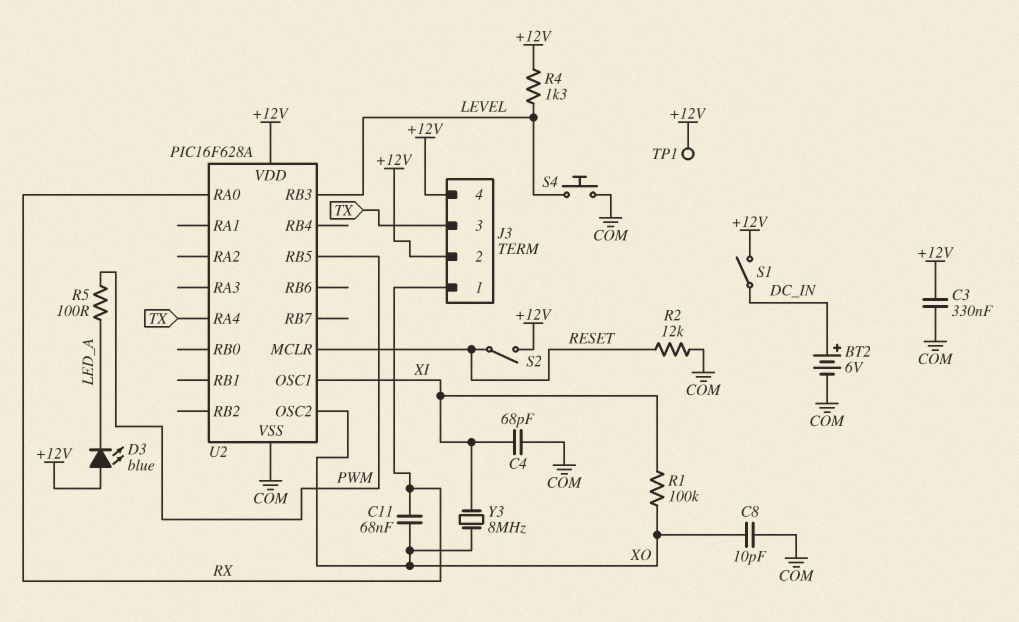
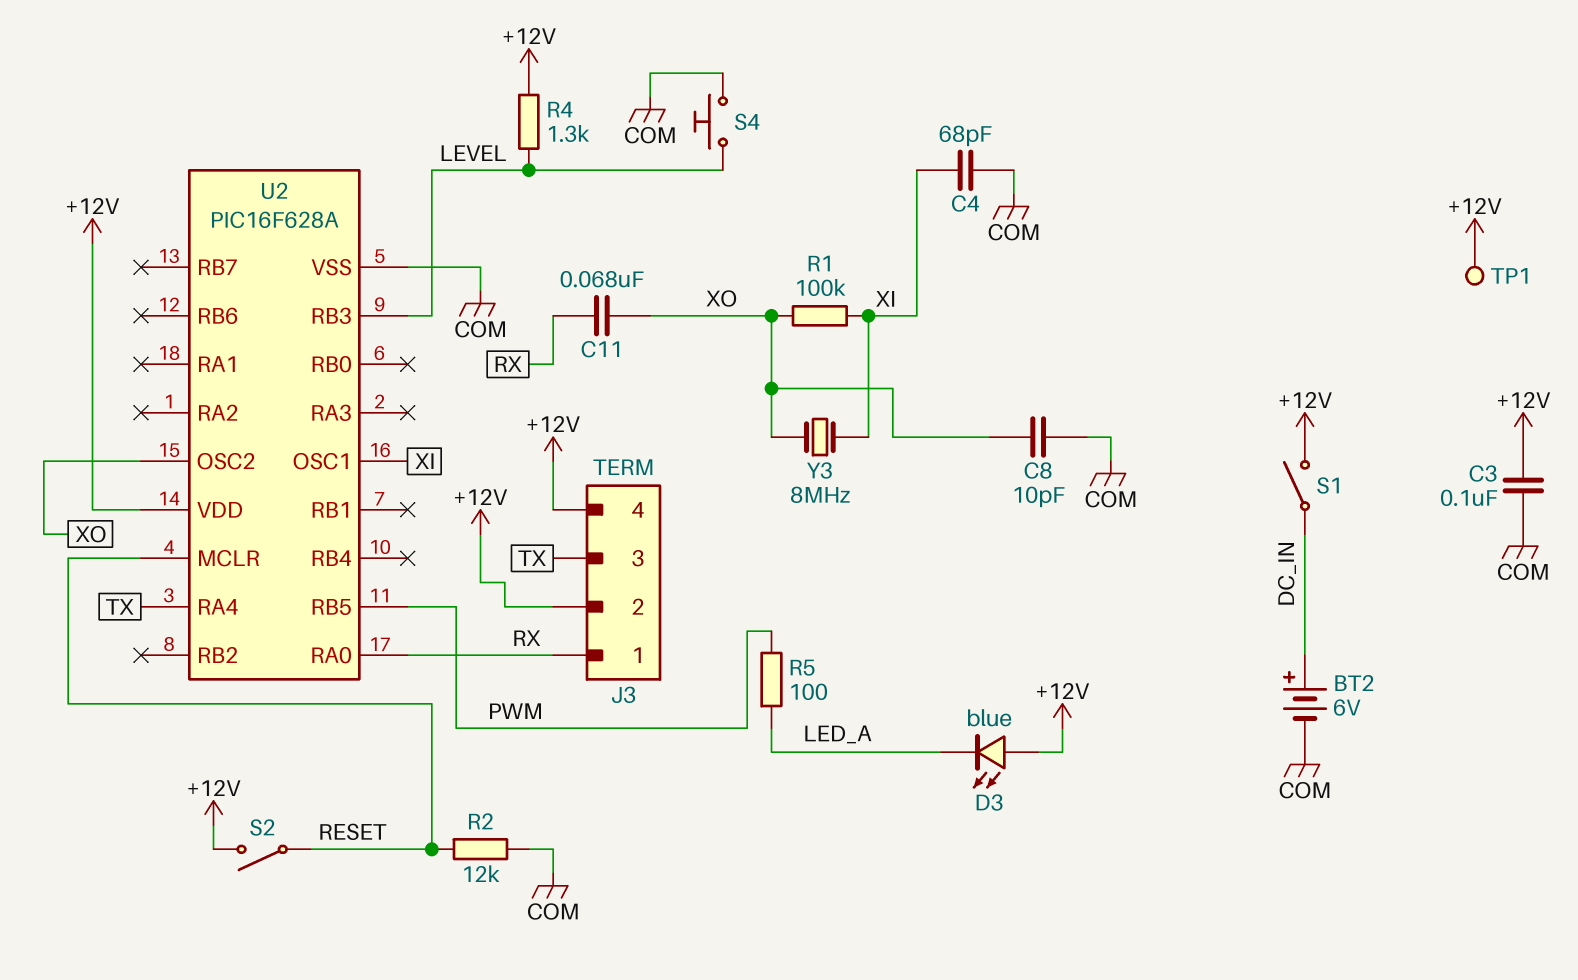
C3: 330nF (+12V, COM) -> 100nF (+12V, COM)

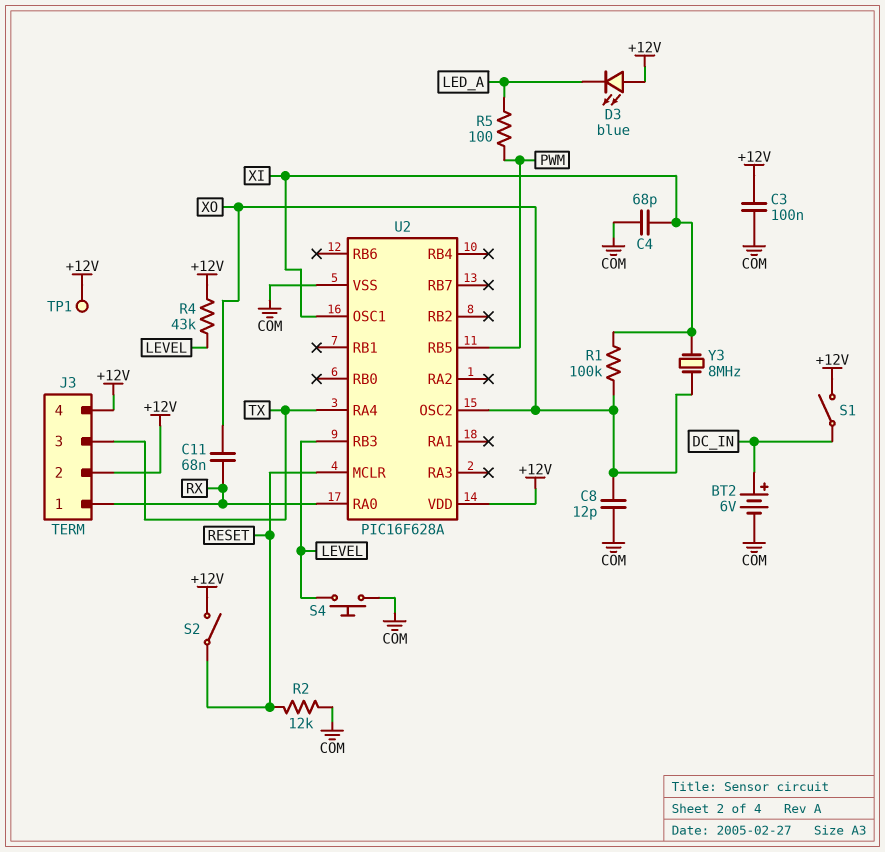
C8: 10pF (COM, XO) -> 12pF (COM, XO)
R4: 1.3k (+12V, LEVEL) -> 43k (+12V, LEVEL)

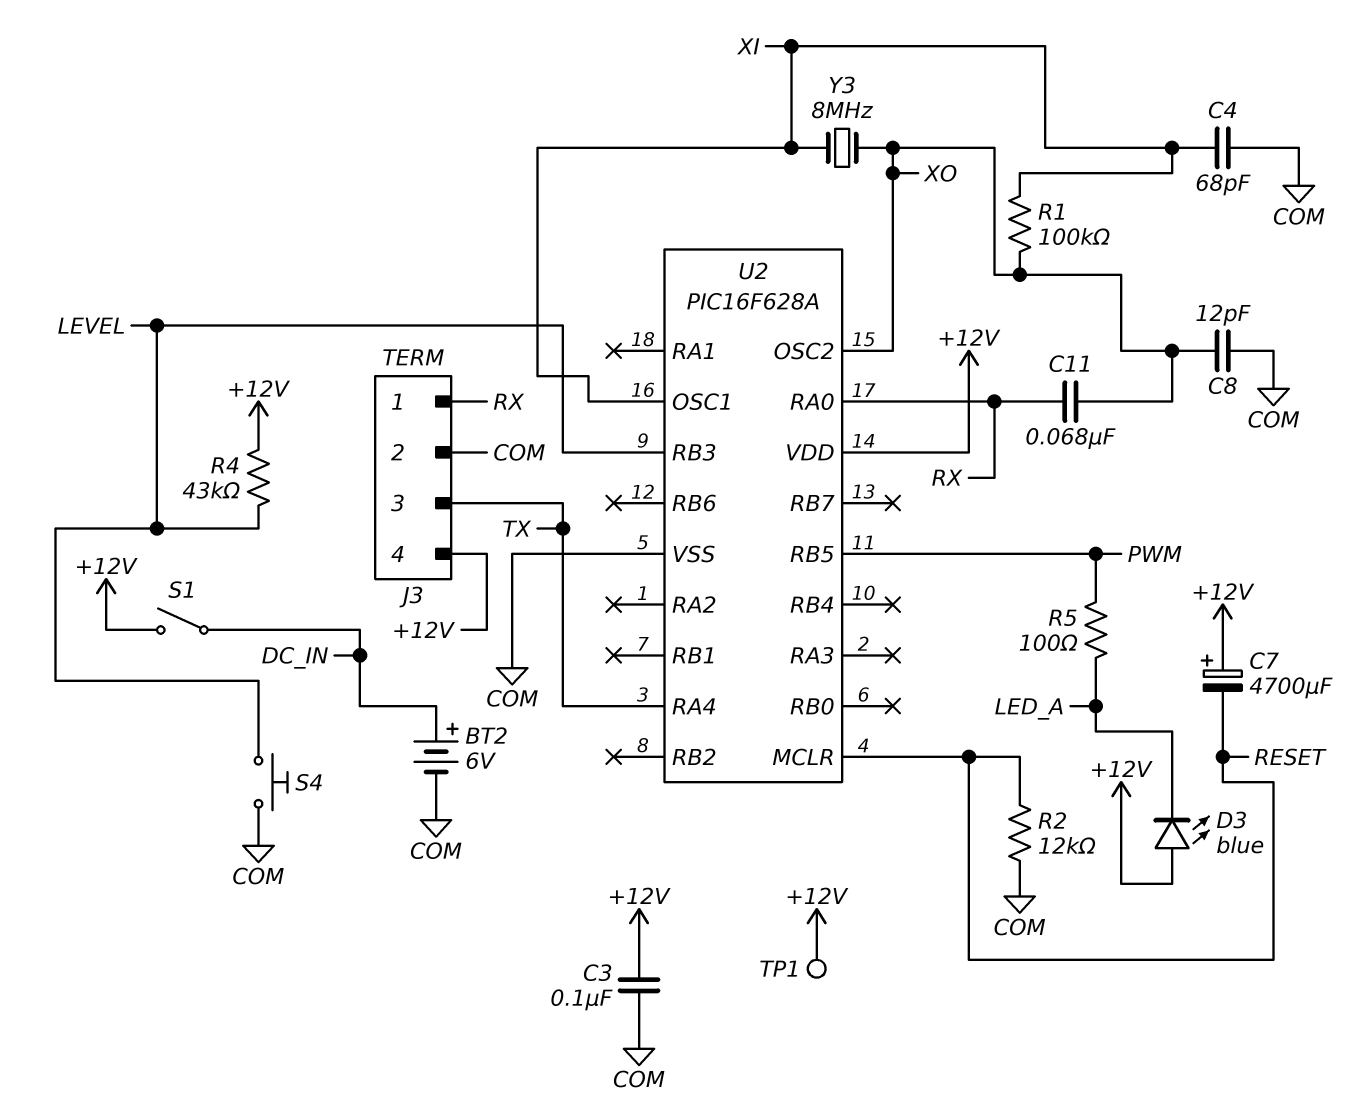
C7: none -> 4700uF (plus +12V, minus RESET)
J3 pin 2: +12V -> COM
S2: switch (+12V, RESET) -> none

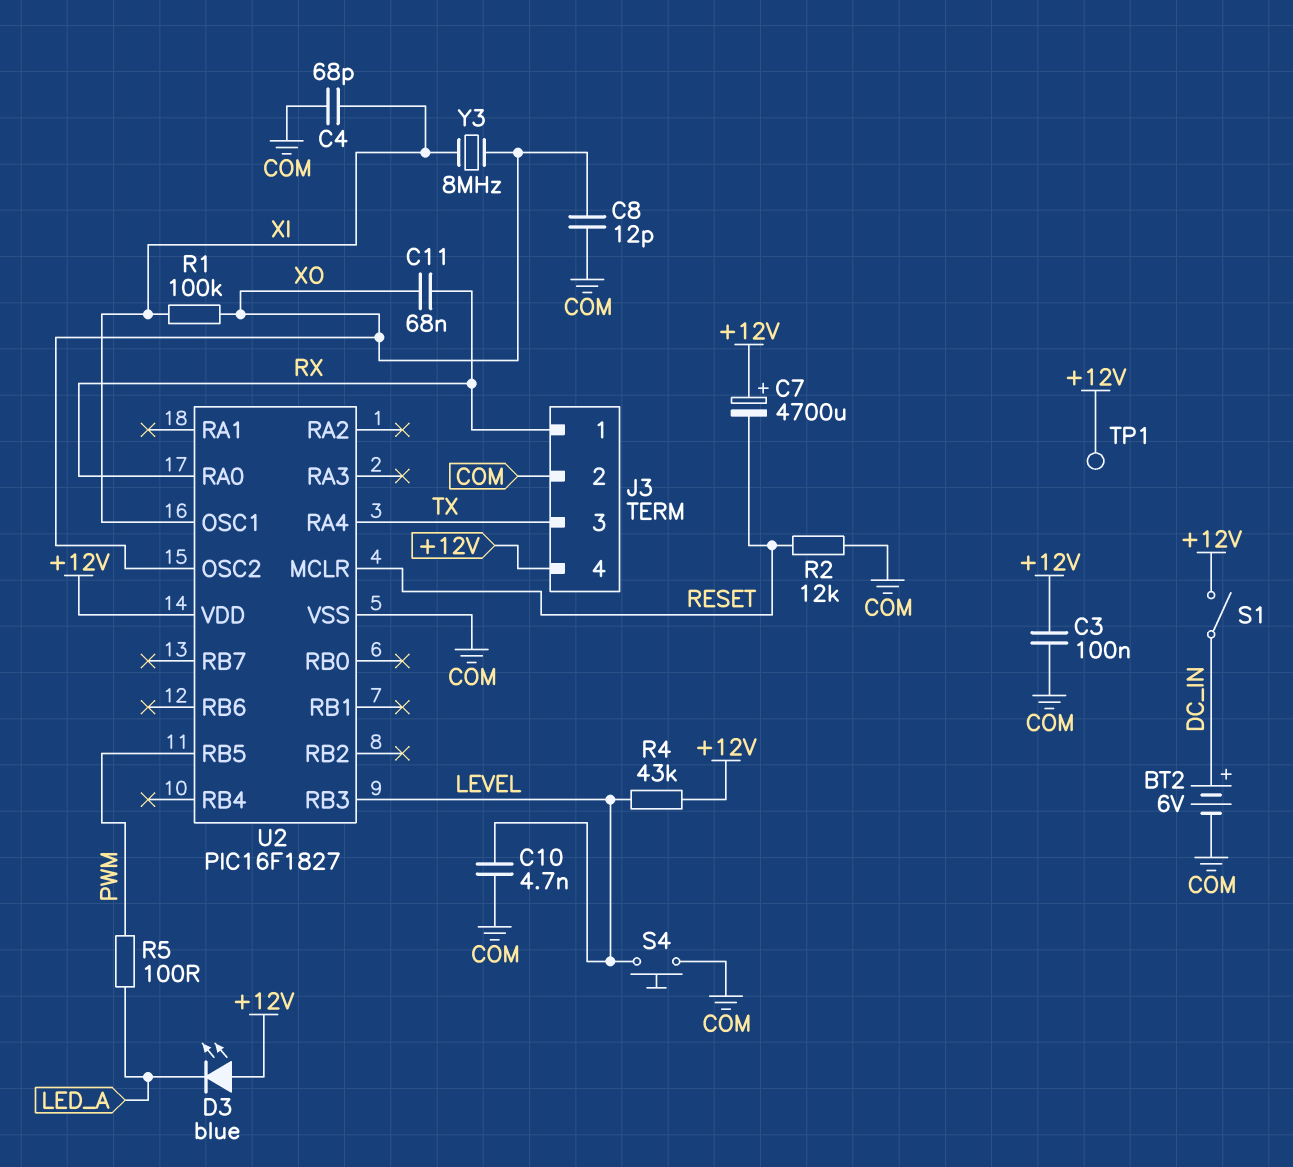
C10: none -> 4.7nF (COM, LEVEL)
U2: PIC16F628A -> PIC16F1827

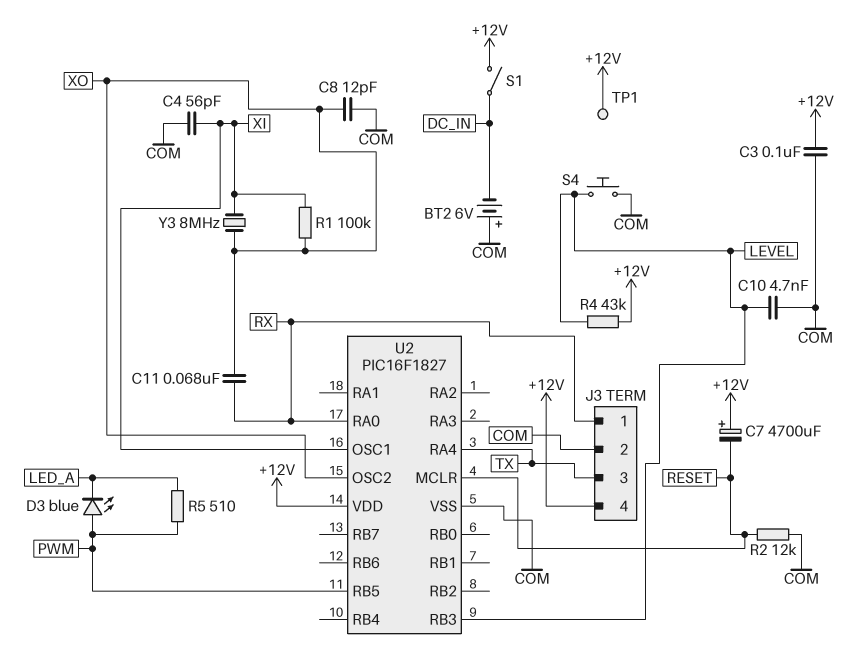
BT2: 6V (plus DC_IN, minus COM) -> 6V (plus COM, minus DC_IN)
C4: 68pF (COM, XI) -> 56pF (COM, XI)
D3: LED blue (A +12V, K LED_A) -> LED blue (A PWM, K LED_A)
R5: 100 (LED_A, PWM) -> 510 (LED_A, PWM)

